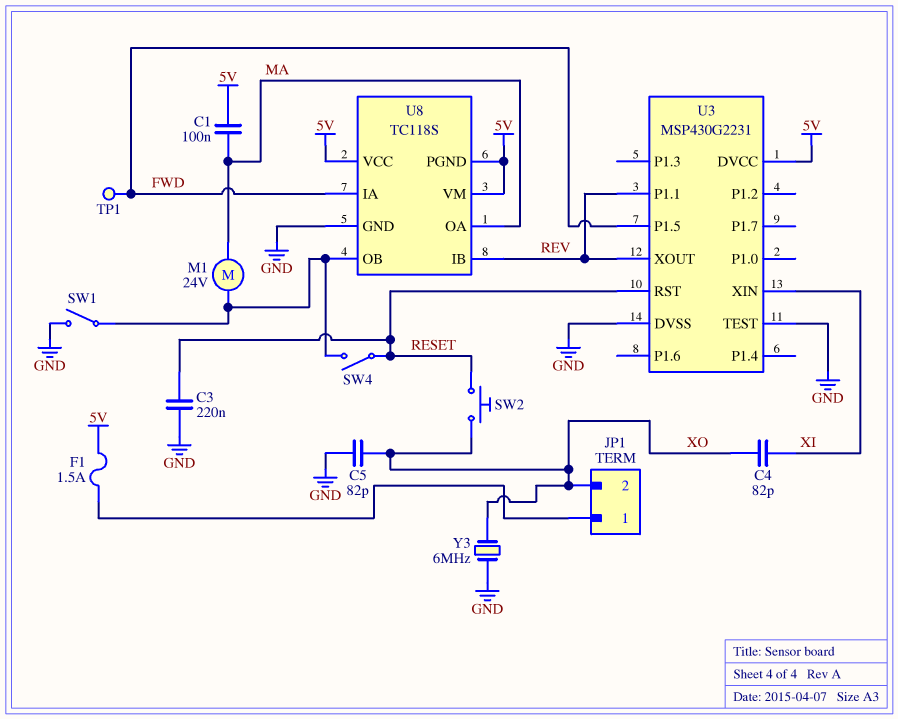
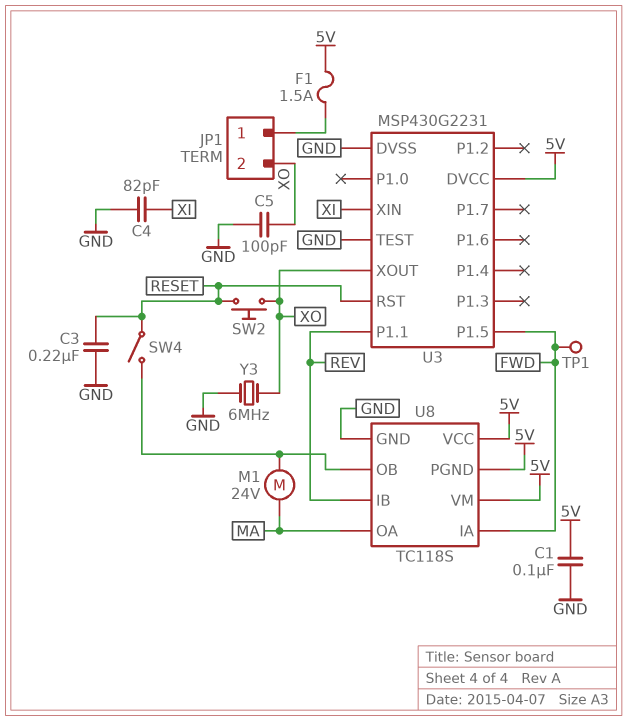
C1: 100nF (5V, MA) -> 100nF (5V, GND)
C4: 82pF (XI, XO) -> 82pF (GND, XI)
C5: 82pF (GND, XO) -> 100pF (GND, XO)
SW1: switch (GND, U8/OB) -> none
U3 pin XOUT: REV -> XO

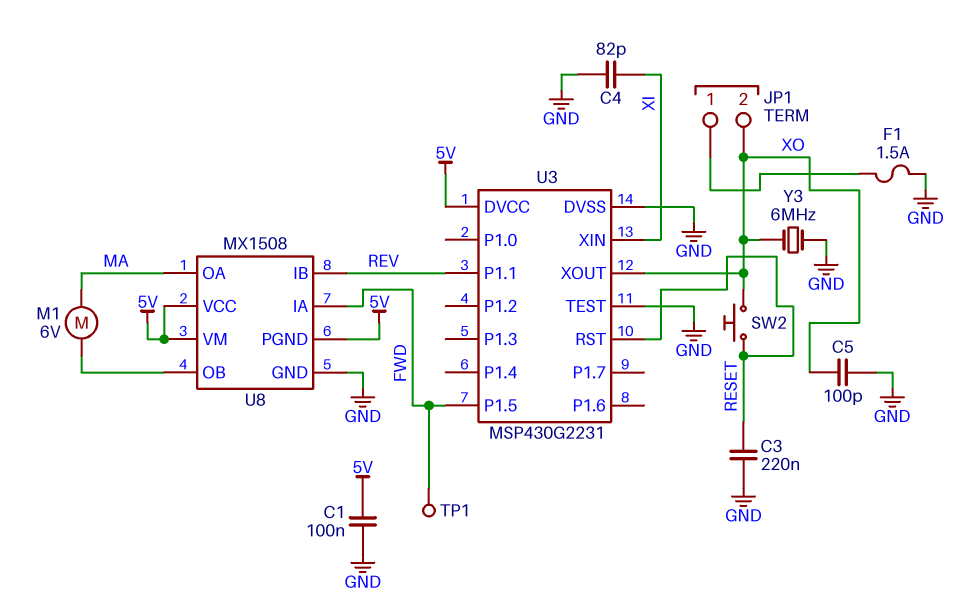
F1: 1.5A (5V, JP1/1) -> 1.5A (GND, JP1/1)
M1: motor 24V (MA, U8/OB) -> motor 6V (MA, U8/OB)
SW4: switch (RESET, U8/OB) -> none
U8: TC118S -> MX1508

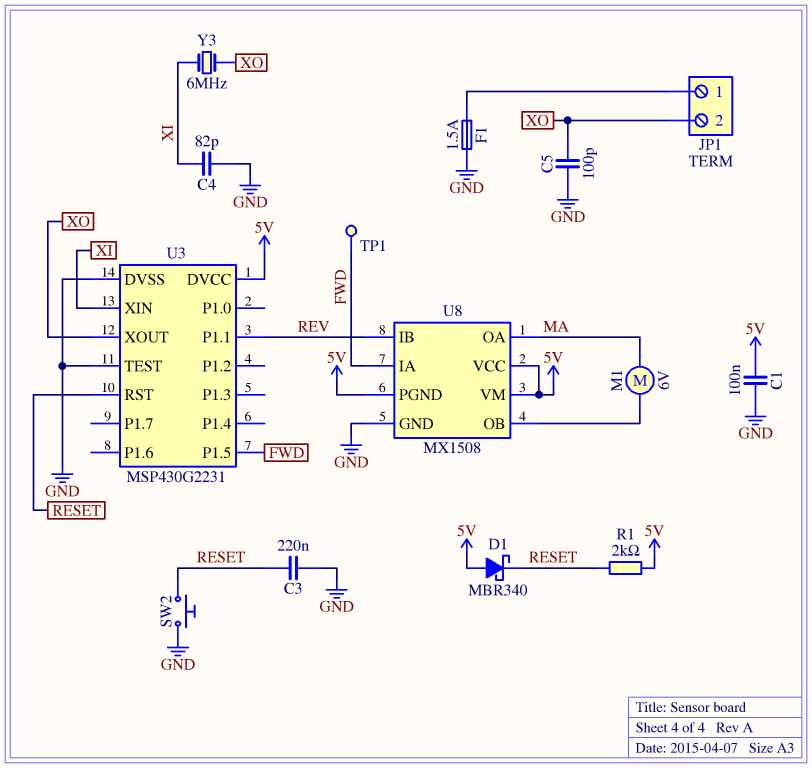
D1: none -> schottky MBR340 (A 5V, K RESET)
R1: none -> 2k (5V, RESET)
SW2: button (RESET, XO) -> button (GND, RESET)
Y3: 6MHz (GND, XO) -> 6MHz (XI, XO)

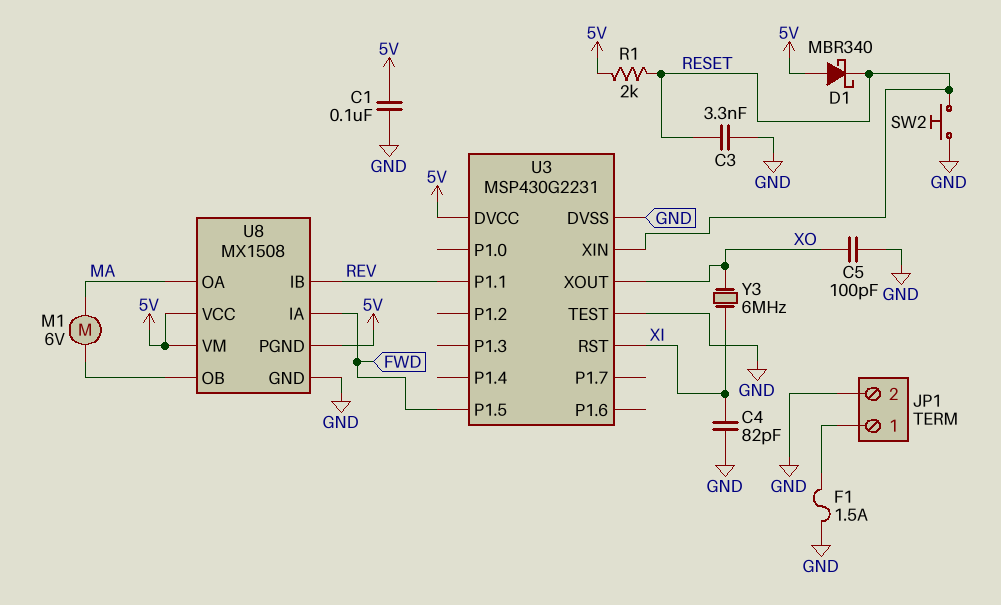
C3: 220nF (GND, RESET) -> 3.3nF (GND, RESET)
JP1 pin 2: XO -> GND
TP1: test point (FWD) -> none
U3 pin RST: RESET -> XI
U3 pin XIN: XI -> RESET

